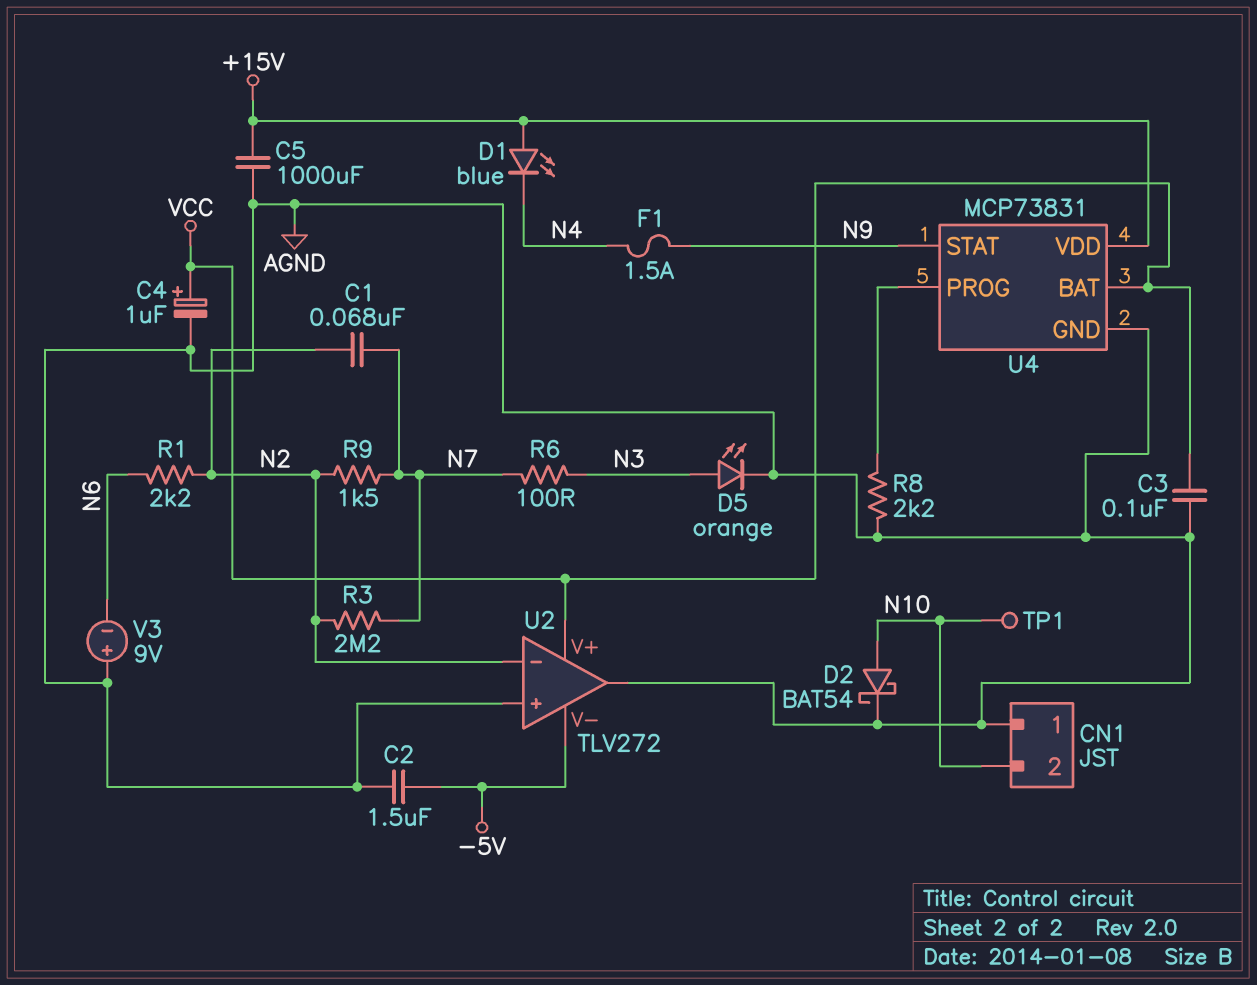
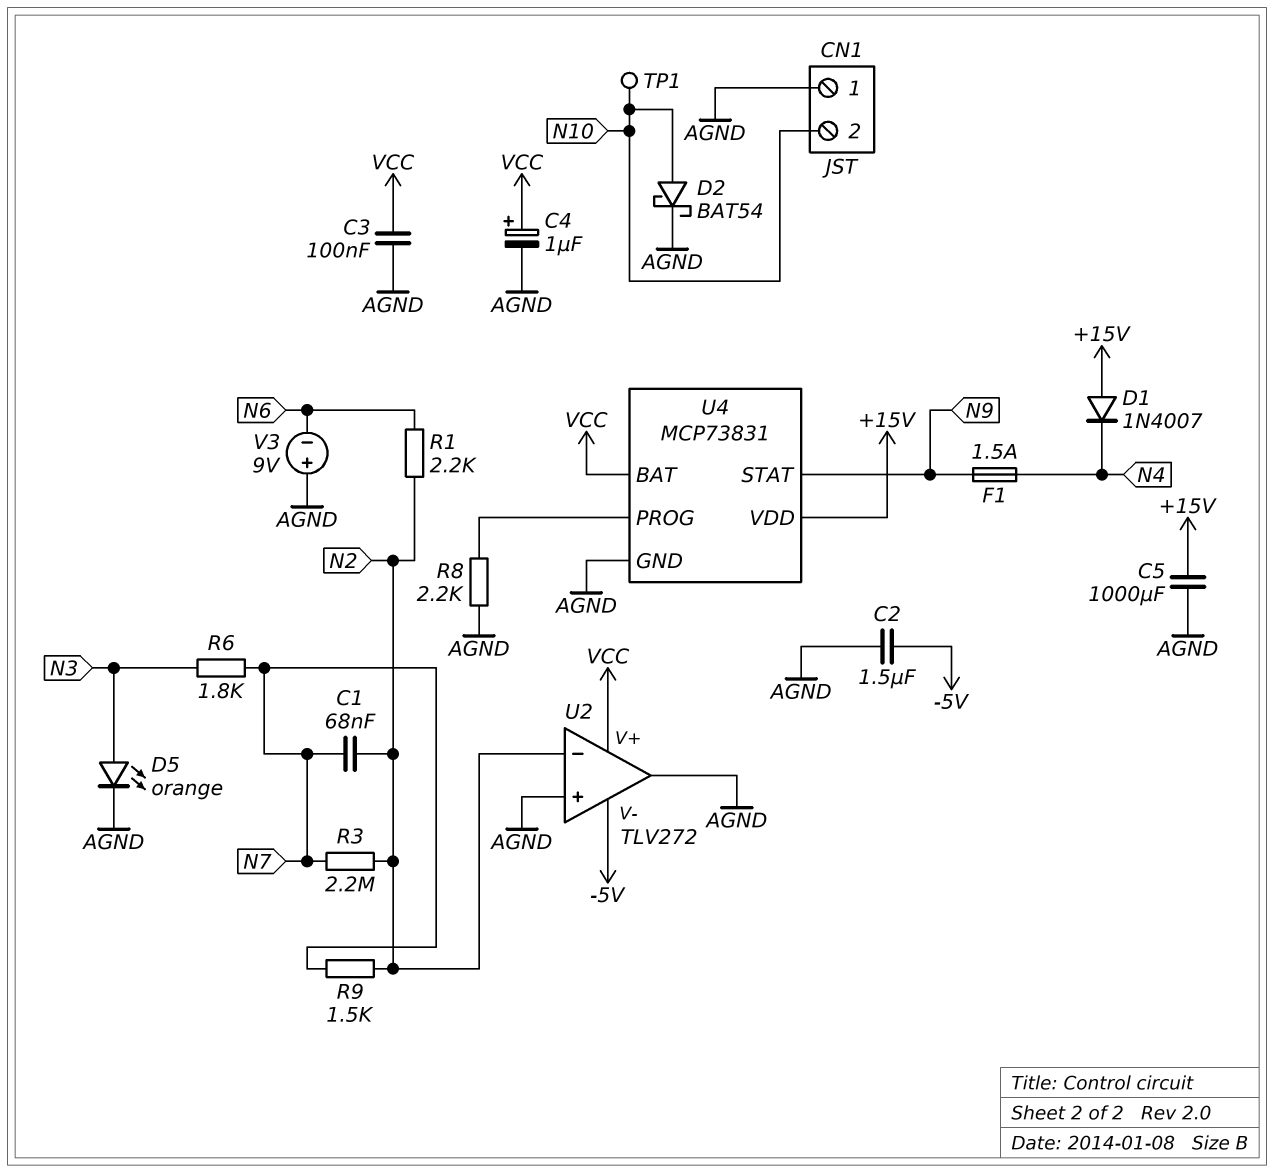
D1: LED blue (A +15V, K N4) -> diode 1N4007 (A +15V, K N4)
R6: 100 (N3, N7) -> 1.8k (N3, N7)

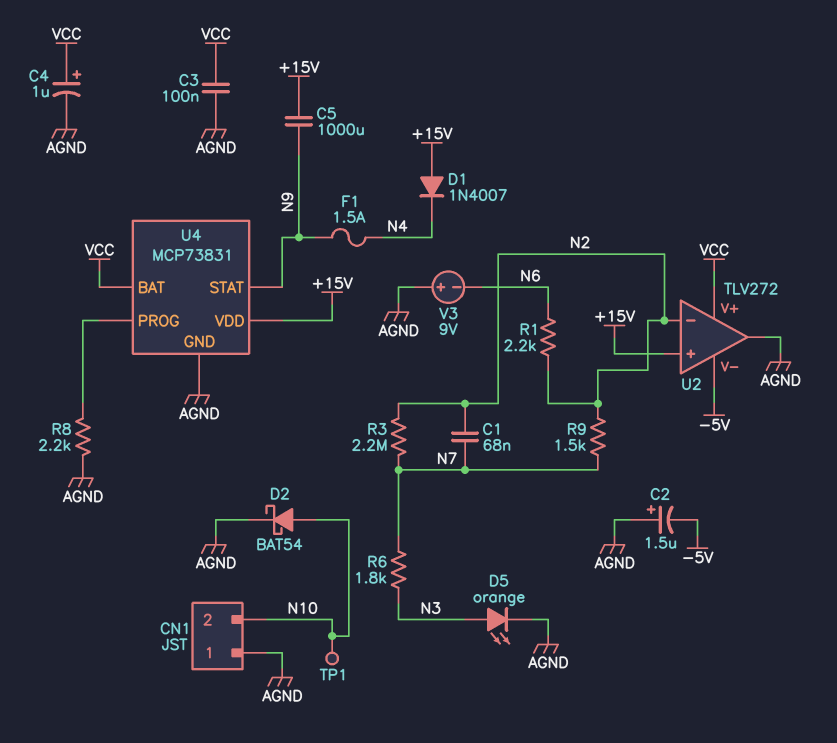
C2: 1.5uF (-5V, AGND) -> 1.5uF (plus AGND, minus -5V)
C5: 1000uF (+15V, AGND) -> 1000uF (+15V, N9)
U2 pin in+: AGND -> +15V

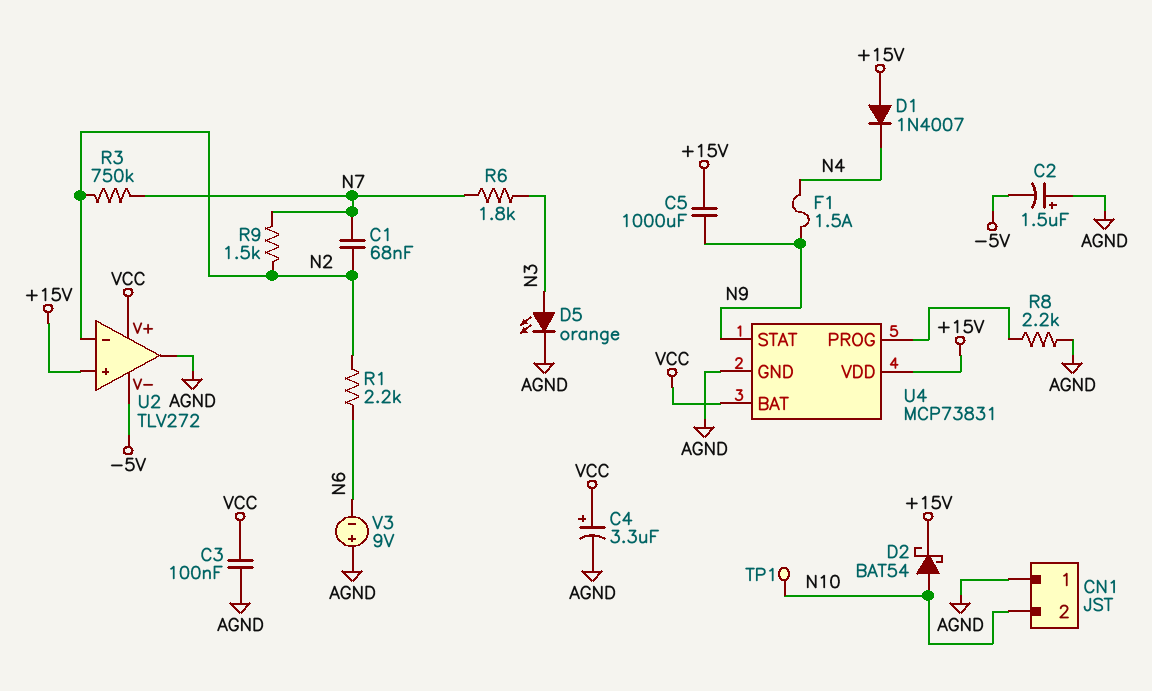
C4: 1uF (plus VCC, minus AGND) -> 3.3uF (plus VCC, minus AGND)
D2: schottky BAT54 (A N10, K AGND) -> schottky BAT54 (A N10, K +15V)
R3: 2.2M (N2, N7) -> 750k (N2, N7)

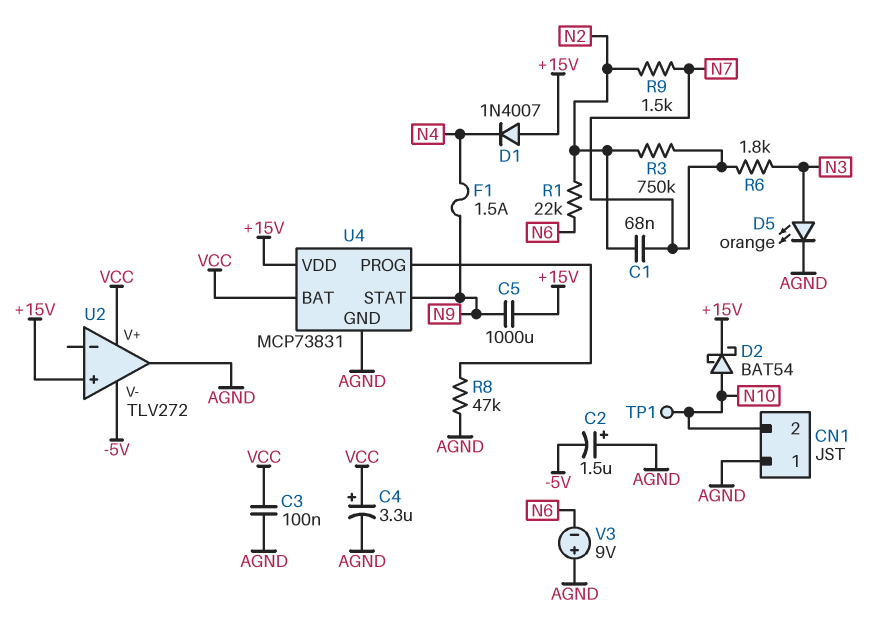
R1: 2.2k (N2, N6) -> 22k (N2, N6)
R8: 2.2k (AGND, U4/PROG) -> 47k (AGND, U4/PROG)
U2 pin in-: N2 -> none

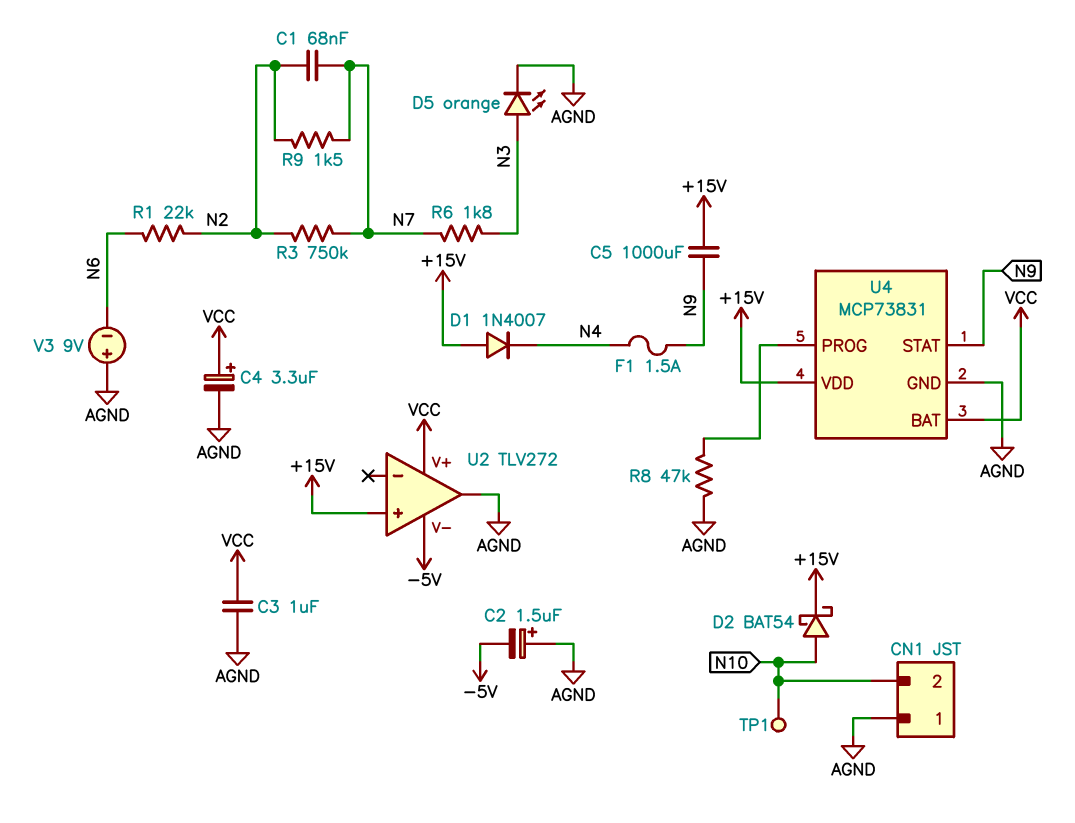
C3: 100nF (AGND, VCC) -> 1uF (AGND, VCC)

